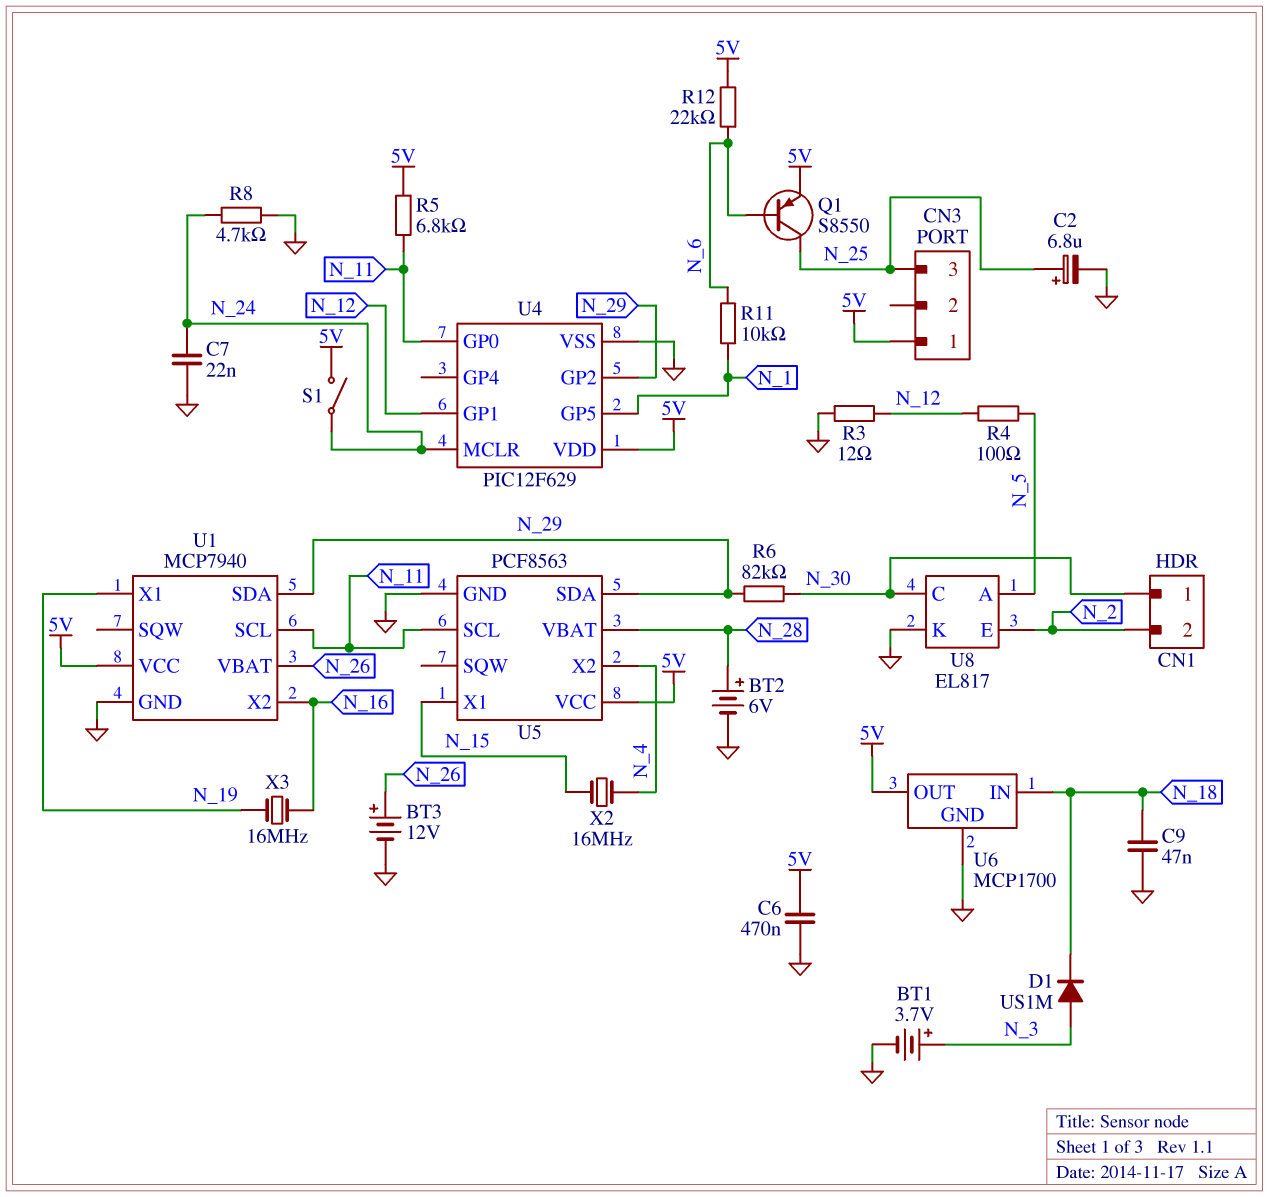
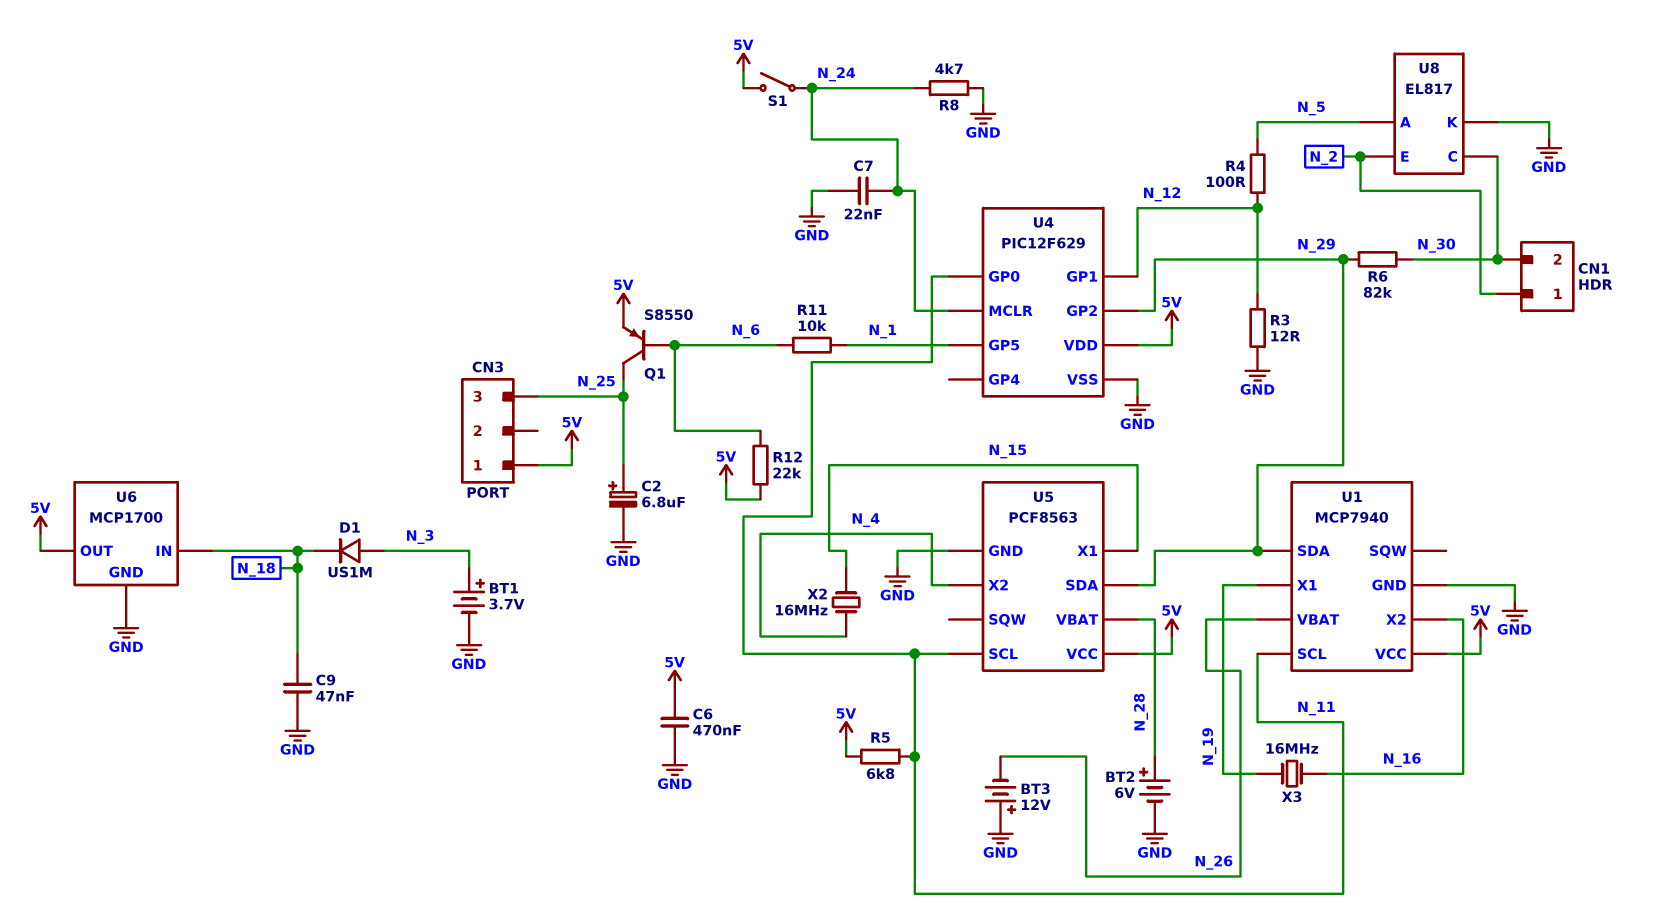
BT3: 12V (plus N_26, minus GND) -> 12V (plus GND, minus N_26)
CN1 pin 1: N_30 -> N_2
CN1 pin 2: N_2 -> N_30

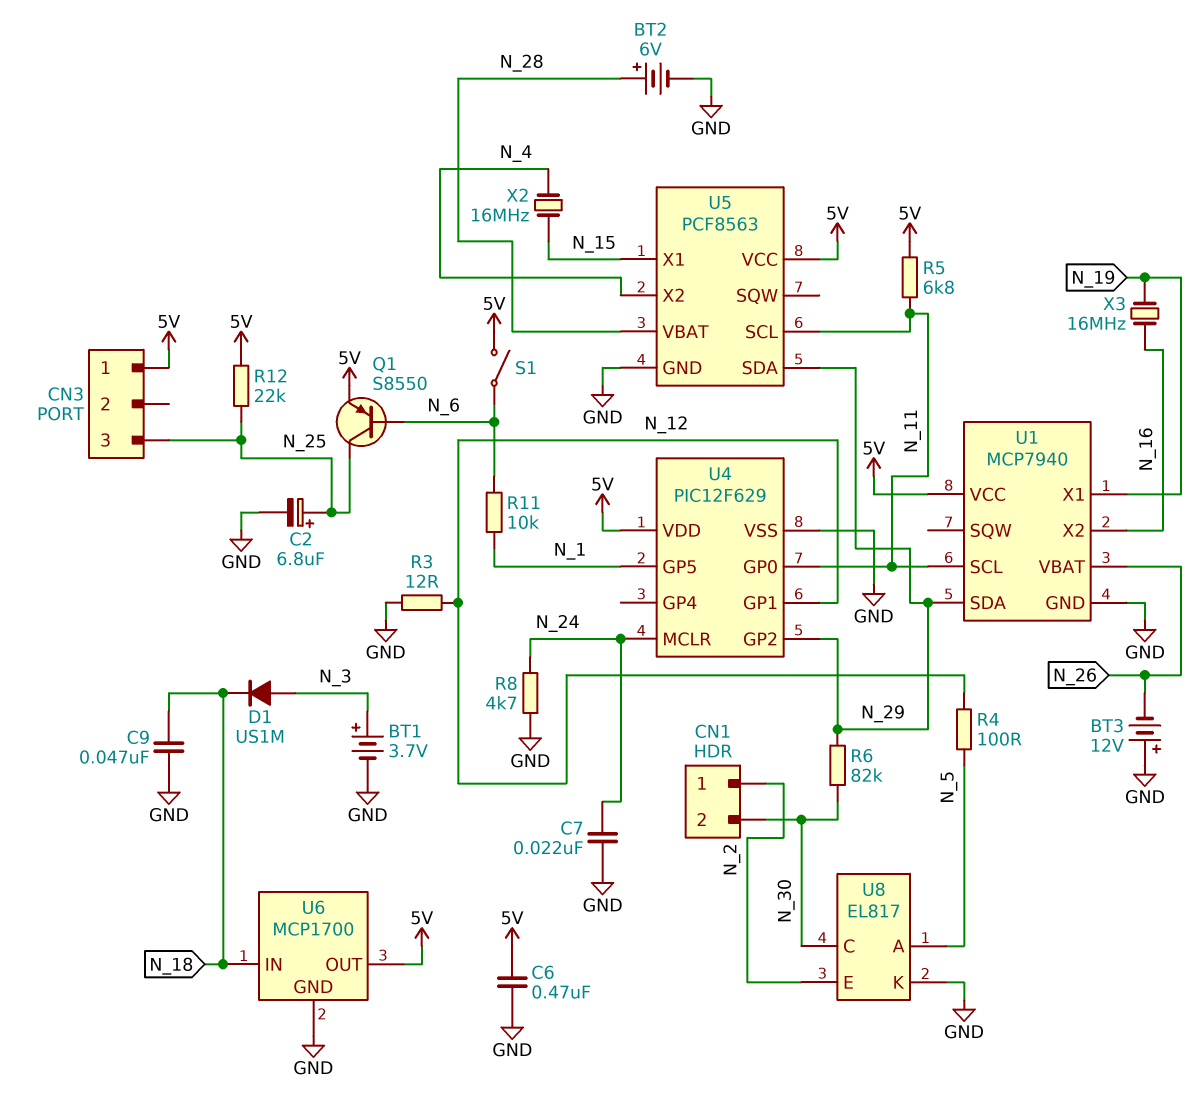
R12: 22k (5V, N_6) -> 22k (5V, N_25)
S1: switch (5V, N_24) -> switch (5V, N_6)

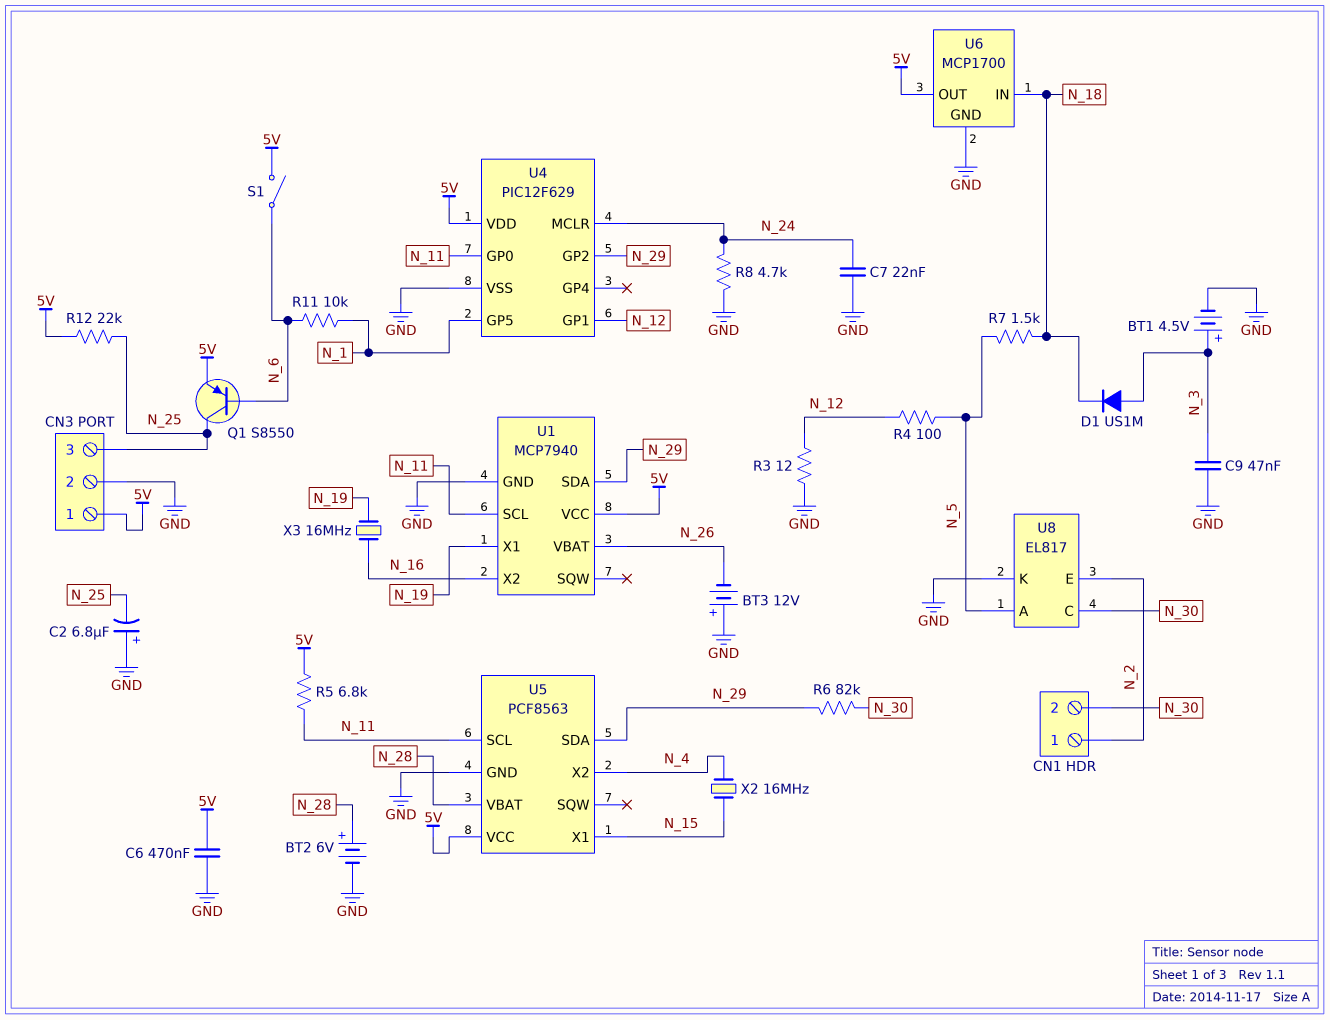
BT1: 3.7V (plus N_3, minus GND) -> 4.5V (plus N_3, minus GND)
C2: 6.8uF (plus N_25, minus GND) -> 6.8uF (plus GND, minus N_25)
C9: 47nF (GND, N_18) -> 47nF (GND, N_3)
CN3 pin 2: none -> GND
R7: none -> 1.5k (N_5, N_18)

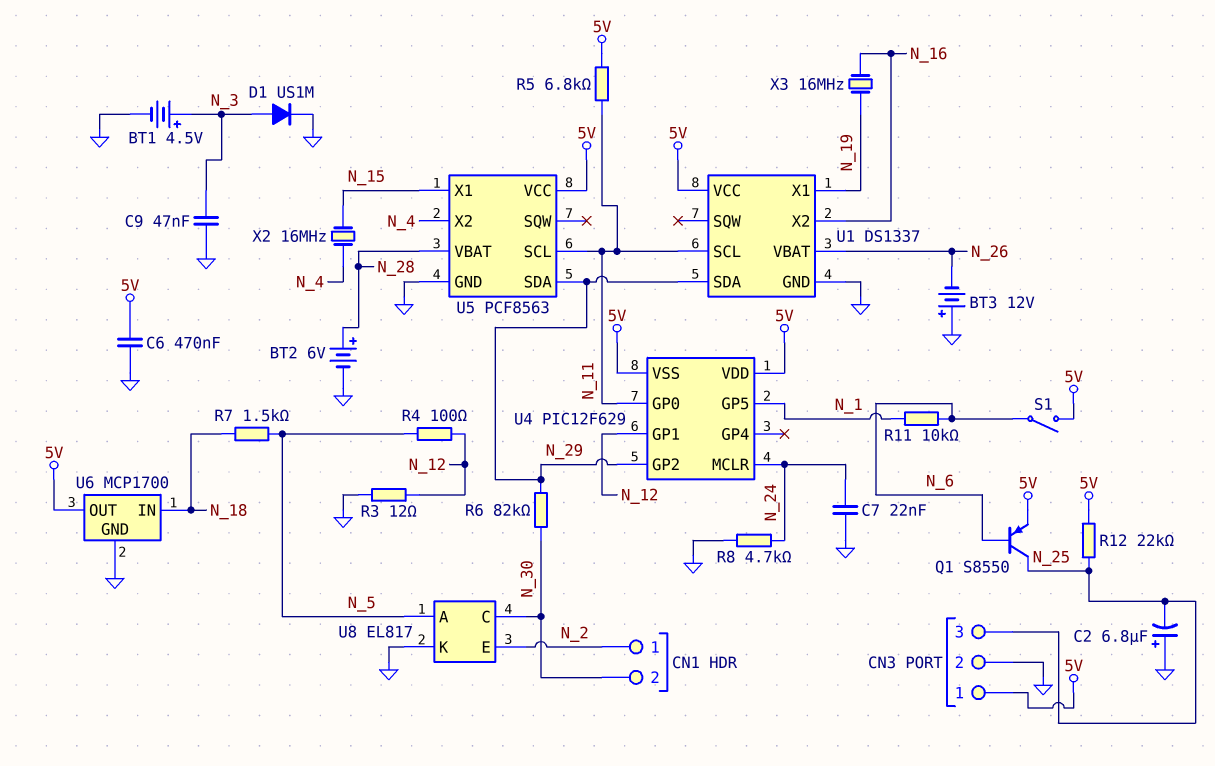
D1: diode US1M (A N_3, K N_18) -> diode US1M (A N_3, K GND)
U1: MCP7940 -> DS1337
U4 pin VSS: GND -> 5V

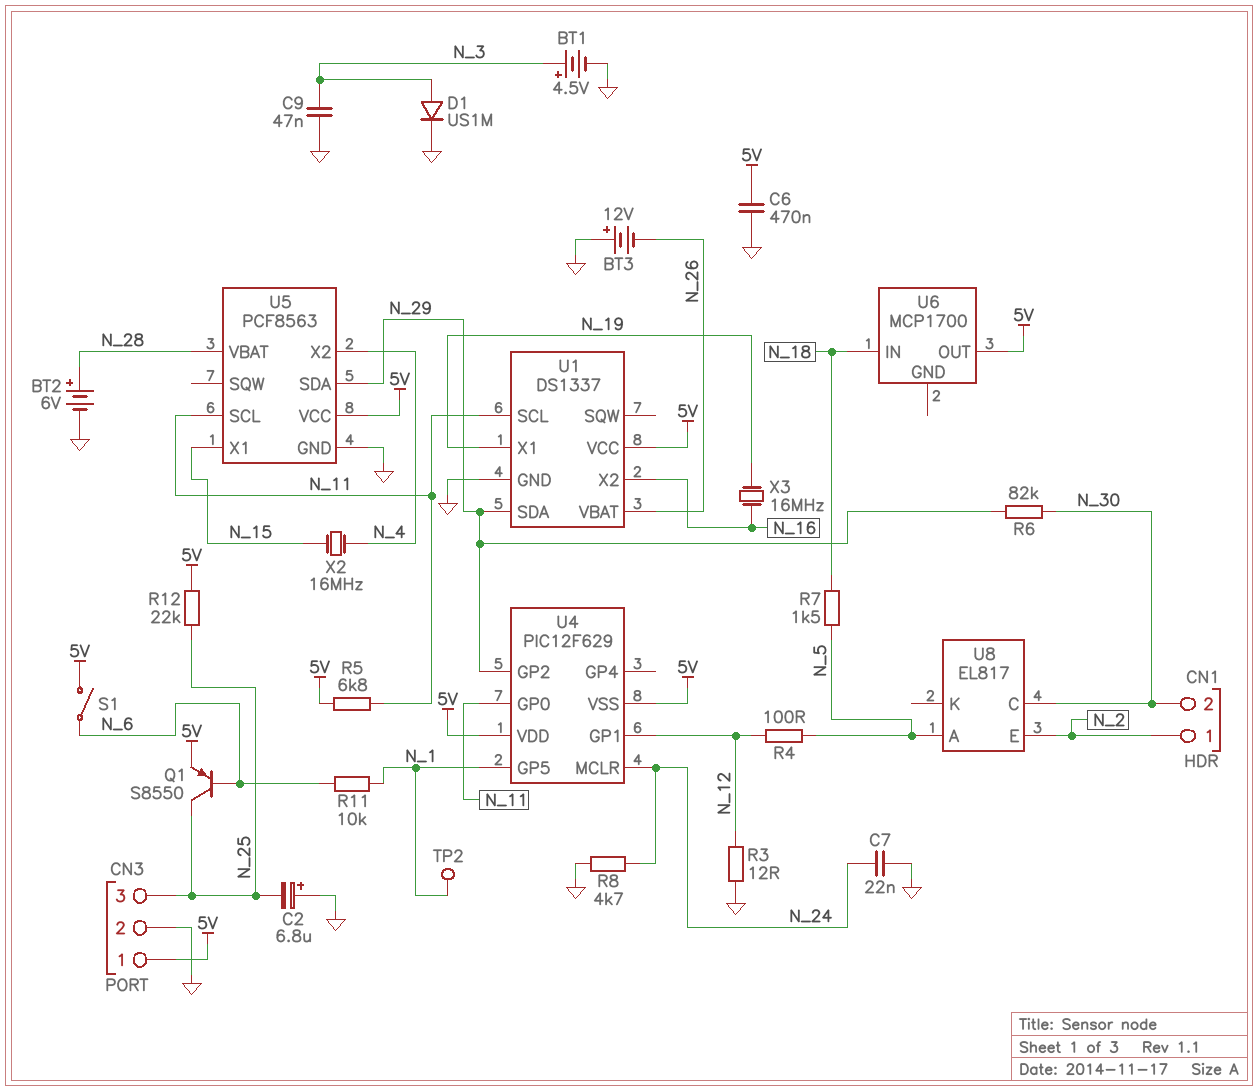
TP2: none -> test point (N_1)
U6 pin GND: GND -> none
U8 pin K: GND -> none

